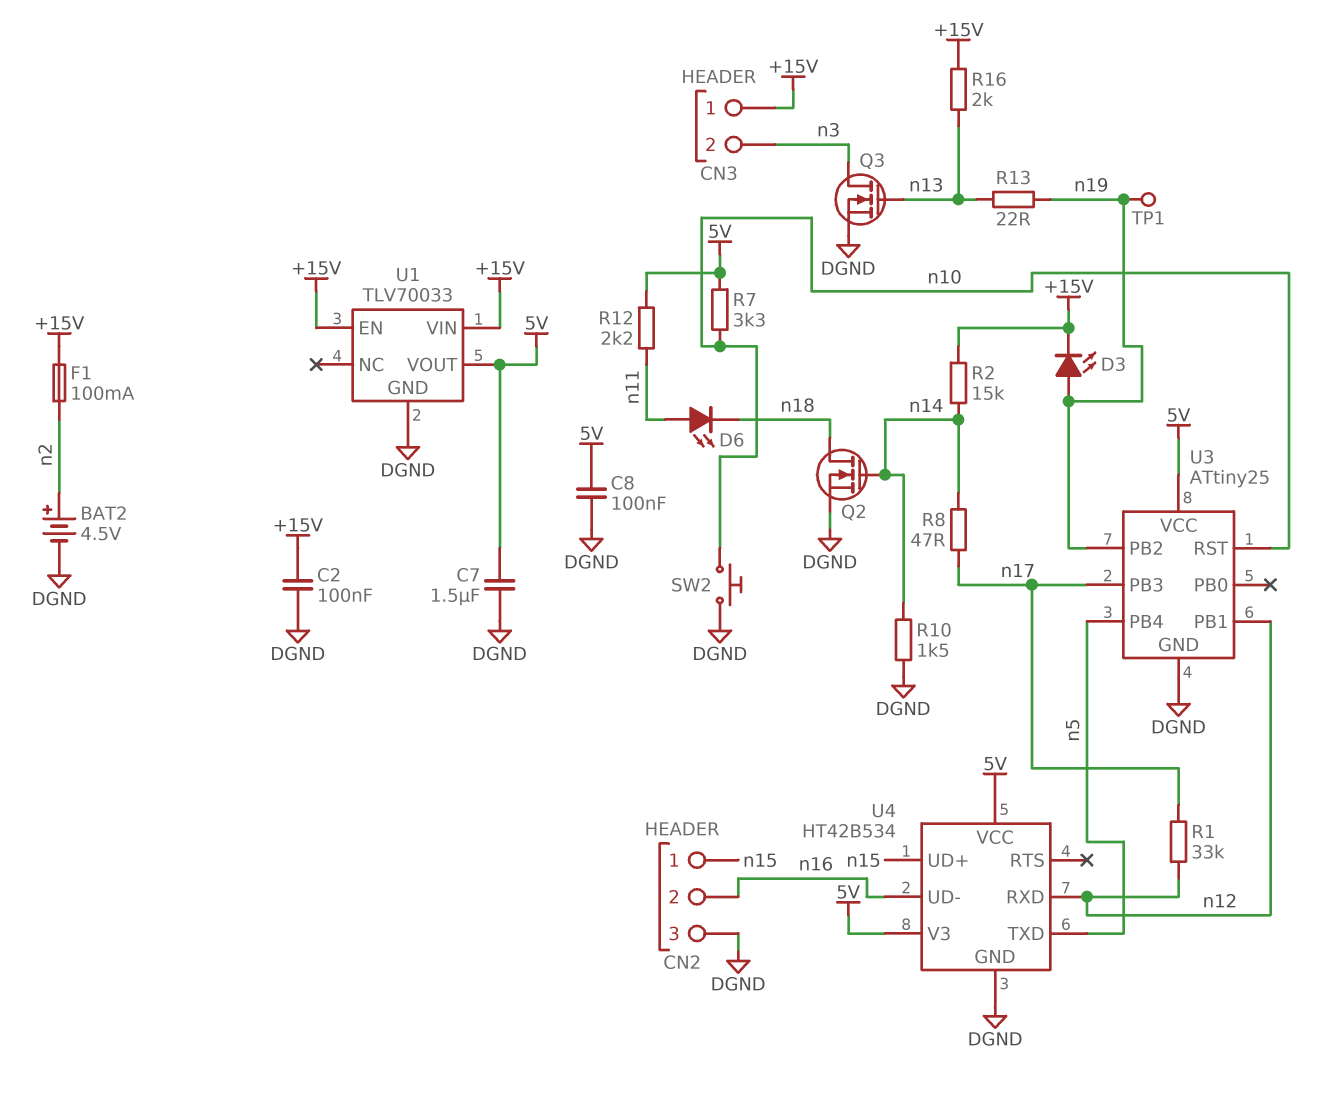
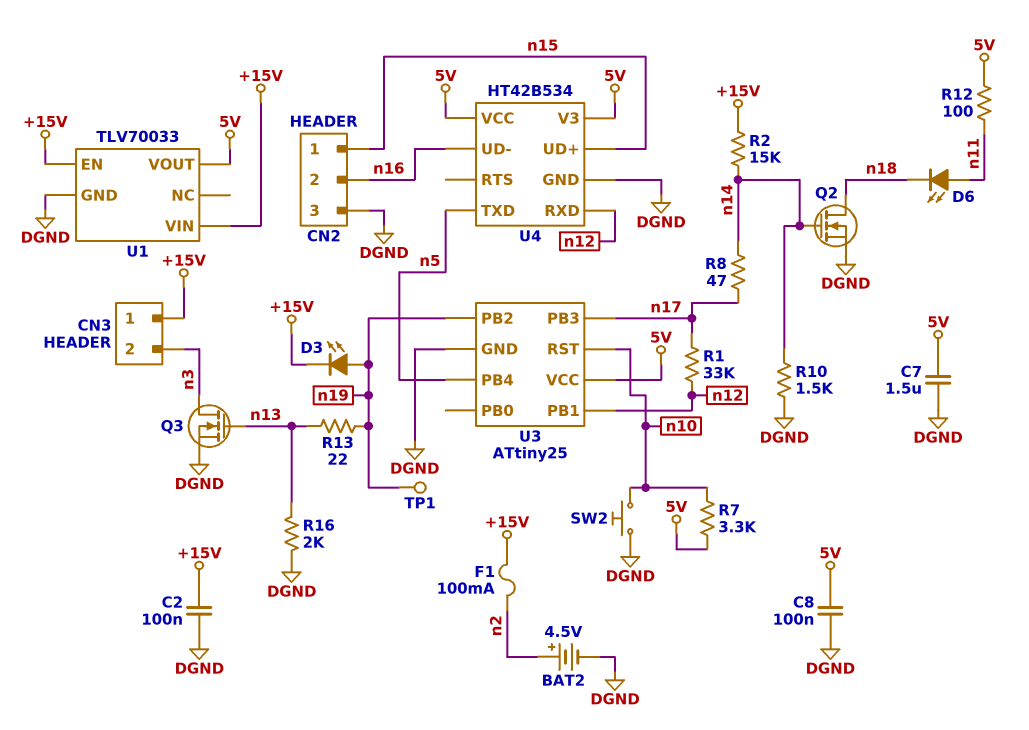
R12: 2.2k (5V, n11) -> 100 (5V, n11)
R16: 2k (+15V, n13) -> 2k (DGND, n13)

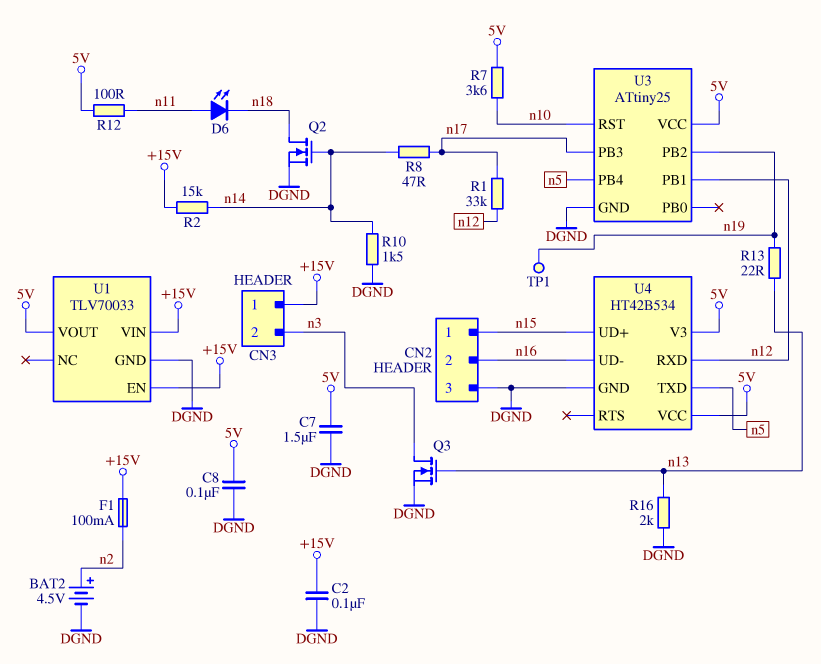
D3: LED (A n19, K +15V) -> none
R7: 3.3k (5V, n10) -> 3.6k (5V, n10)
SW2: button (DGND, n10) -> none

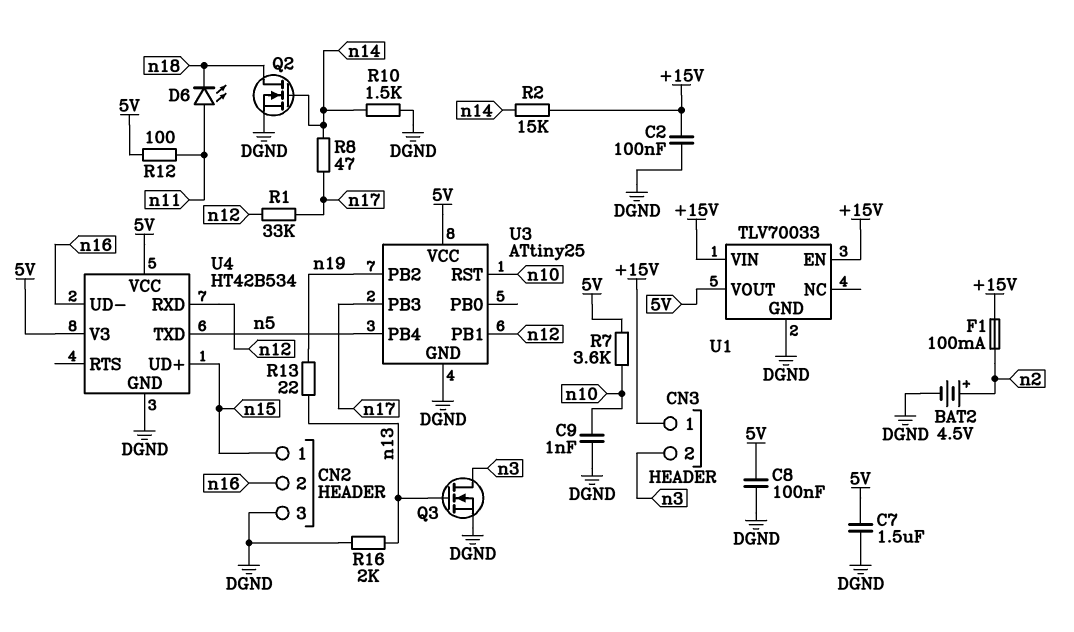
C9: none -> 1nF (DGND, n10)
TP1: test point (n19) -> none

